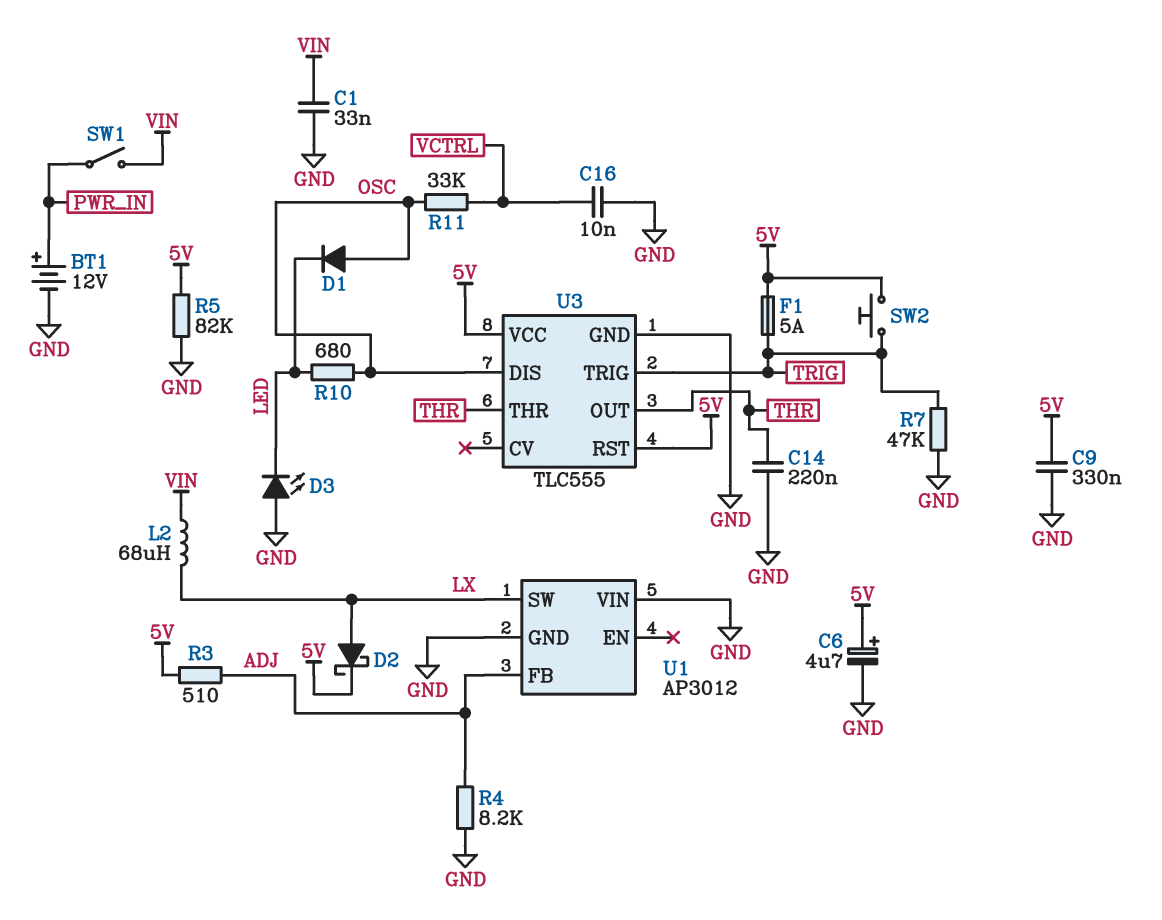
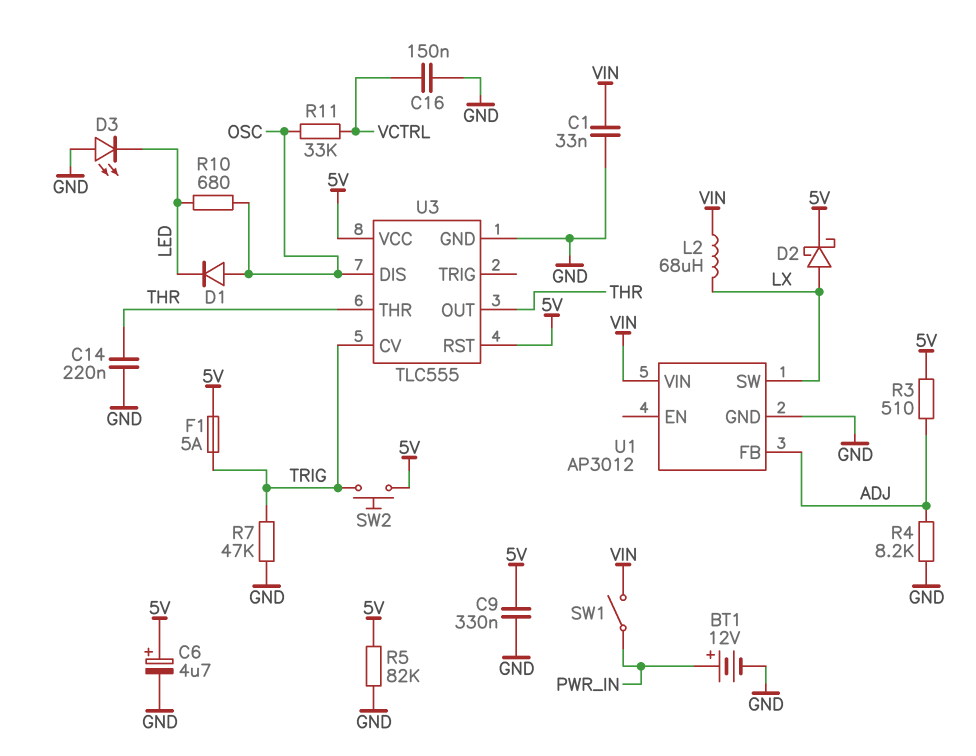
C16: 10nF (GND, VCTRL) -> 150nF (GND, VCTRL)
U1 pin VIN: GND -> VIN
U3 pin CV: none -> TRIG
U3 pin TRIG: TRIG -> none

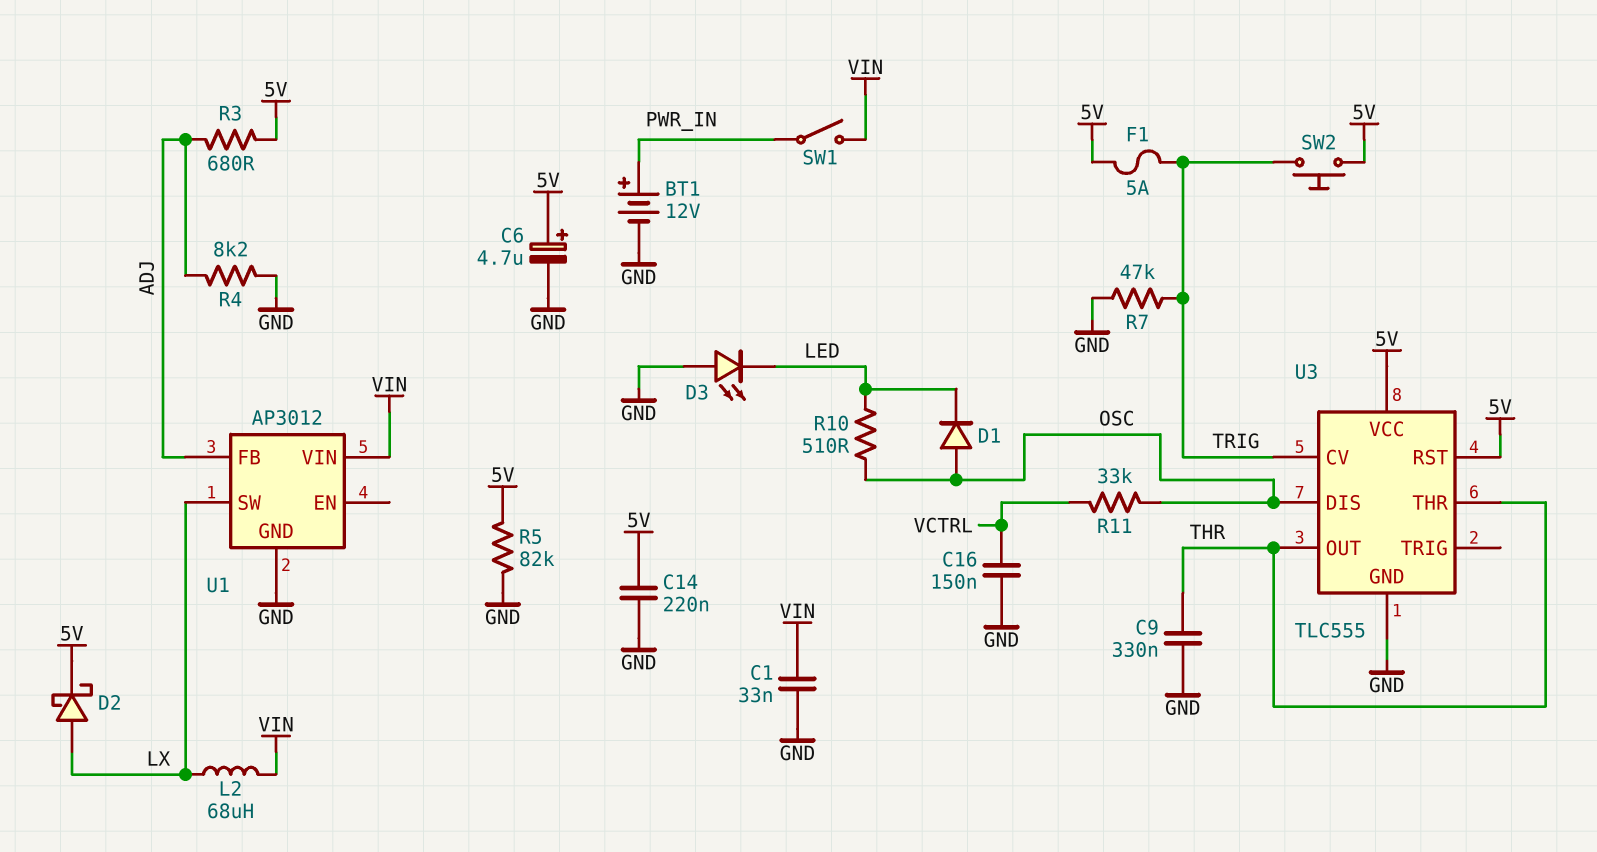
C9: 330nF (5V, GND) -> 330nF (GND, THR)
C14: 220nF (GND, THR) -> 220nF (5V, GND)
R3: 510 (5V, ADJ) -> 680 (5V, ADJ)
R10: 680 (LED, OSC) -> 510 (LED, OSC)

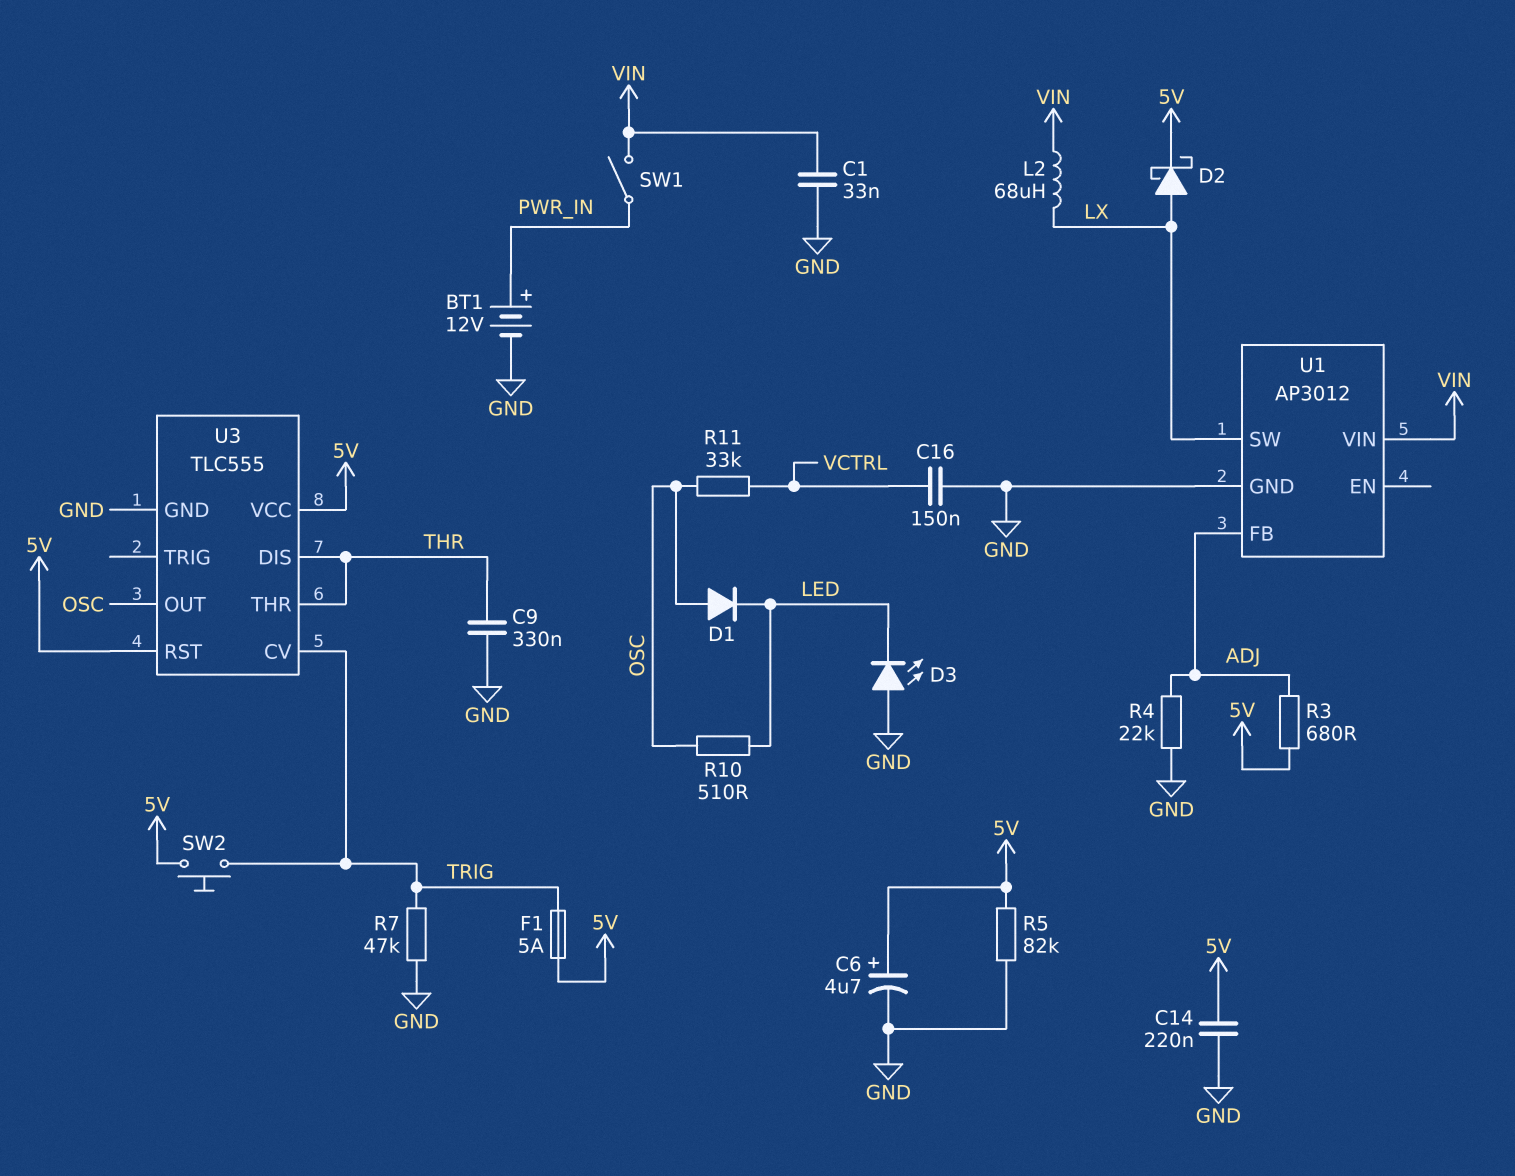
R4: 8.2k (ADJ, GND) -> 22k (ADJ, GND)
U3 pin DIS: OSC -> THR
U3 pin OUT: THR -> OSC

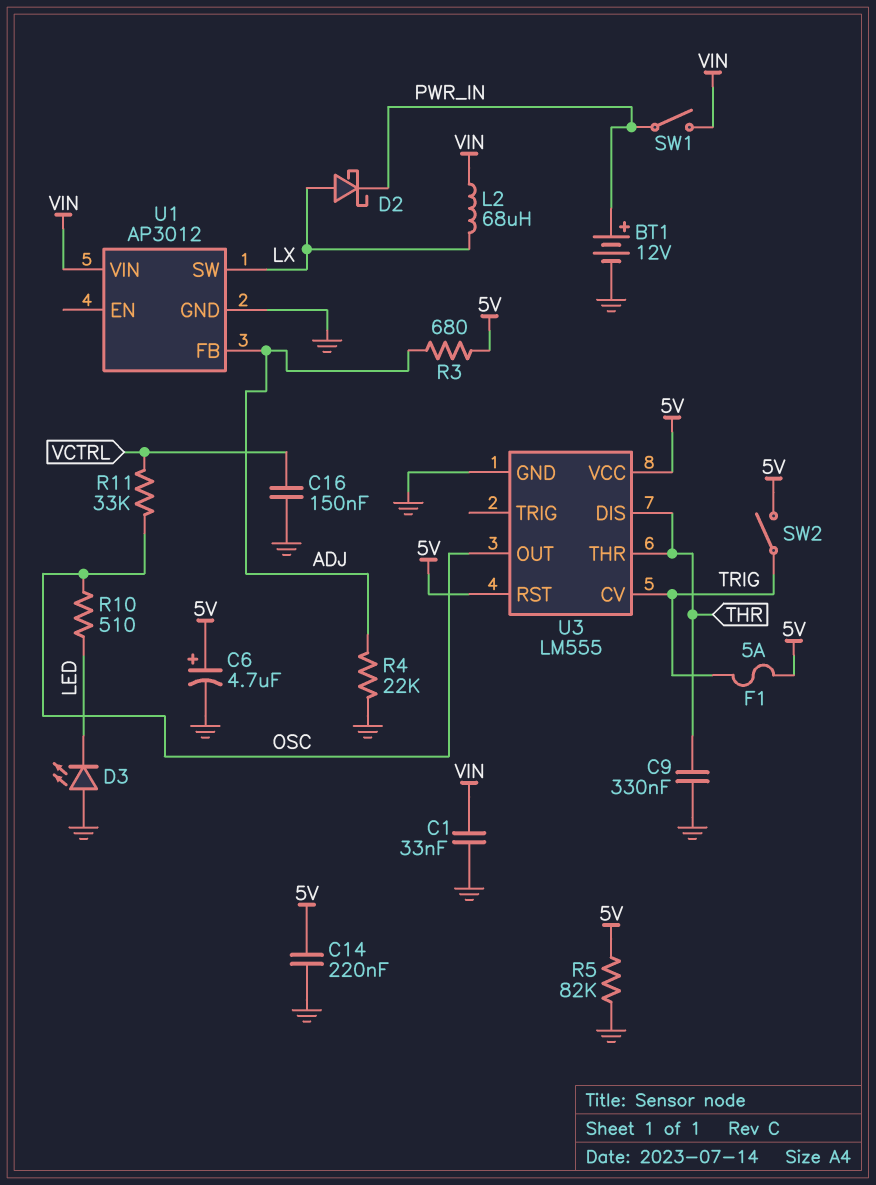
D1: diode (A OSC, K LED) -> none
D2: schottky (A LX, K 5V) -> schottky (A LX, K PWR_IN)
R7: 47k (GND, TRIG) -> none
SW2: button (5V, TRIG) -> switch (5V, TRIG)
U3: TLC555 -> LM555

